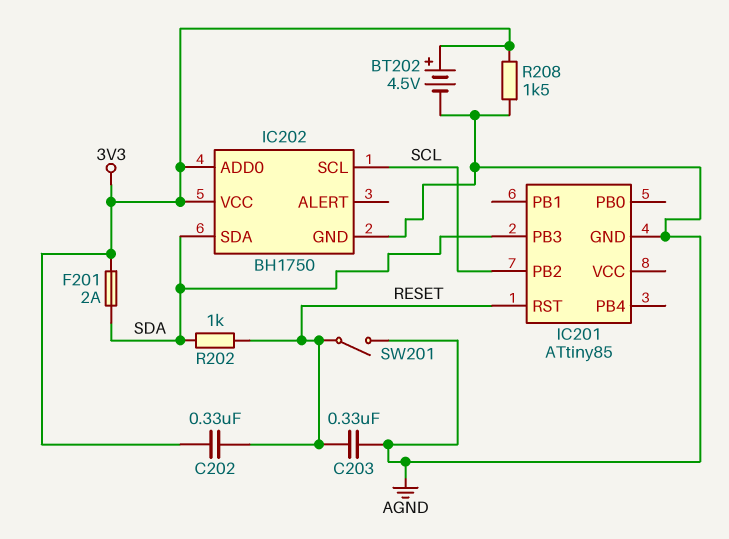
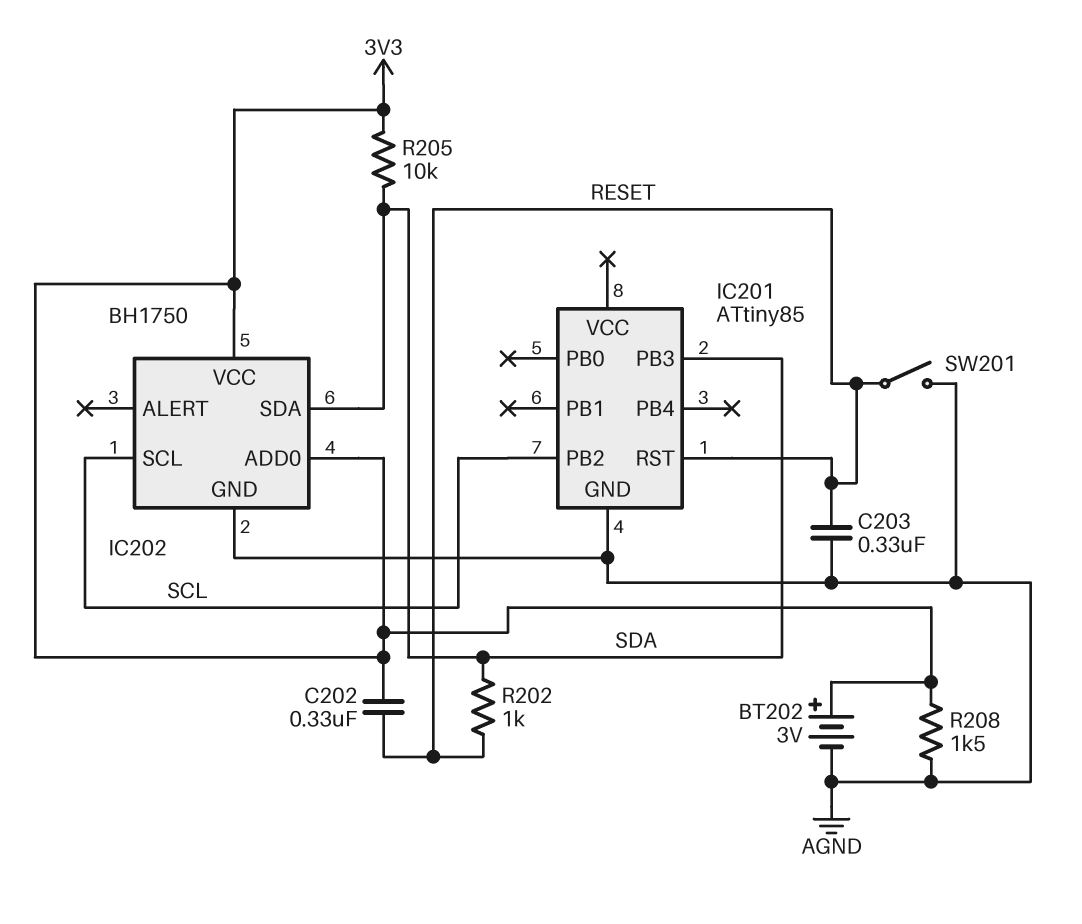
BT202: 4.5V (plus 3V3, minus AGND) -> 3V (plus 3V3, minus AGND)
F201: 2A (3V3, SDA) -> none
R205: none -> 10k (3V3, SDA)

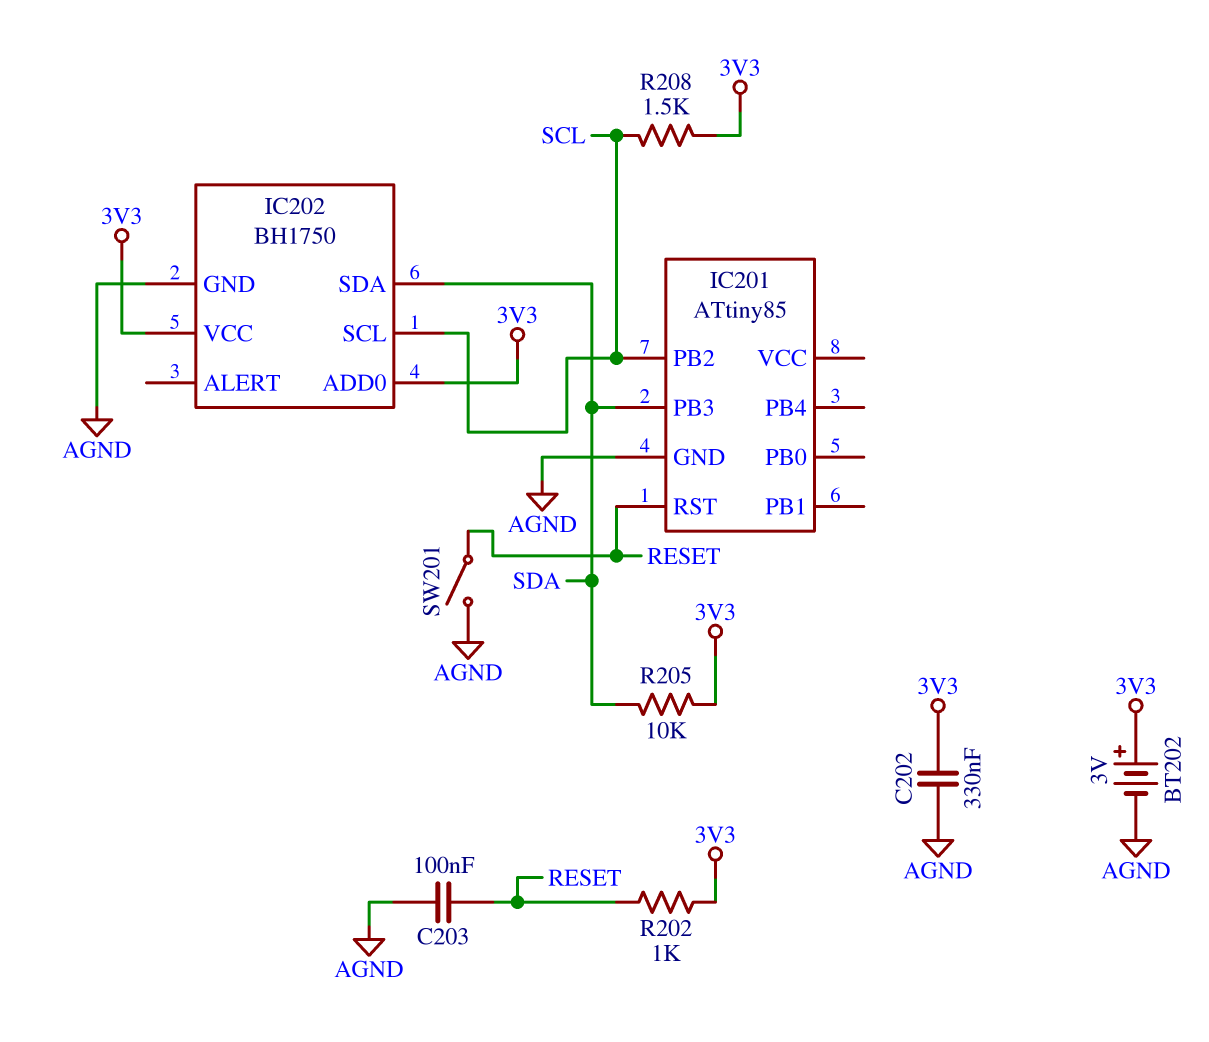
C202: 330nF (3V3, RESET) -> 330nF (3V3, AGND)
C203: 330nF (AGND, RESET) -> 100nF (AGND, RESET)
R202: 1k (RESET, SDA) -> 1k (3V3, RESET)
R208: 1.5k (3V3, AGND) -> 1.5k (3V3, SCL)

